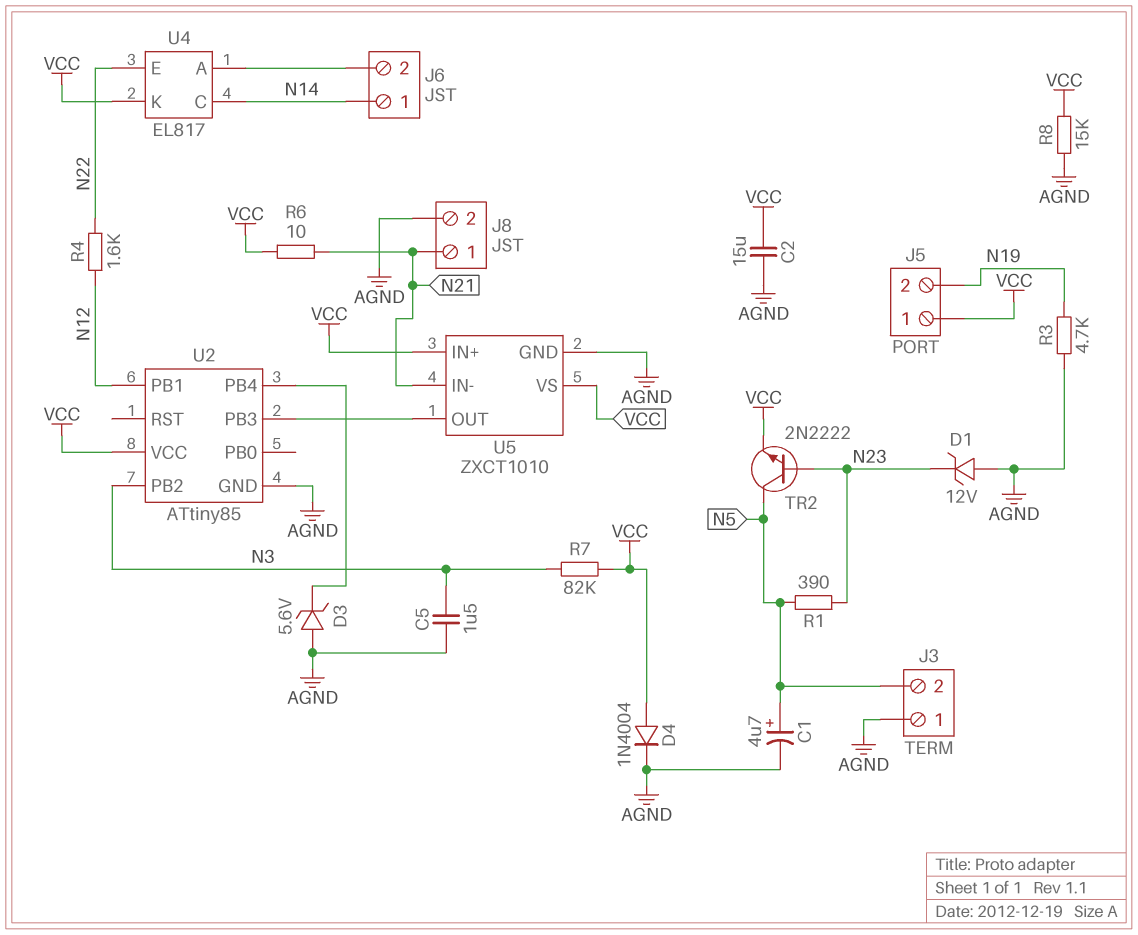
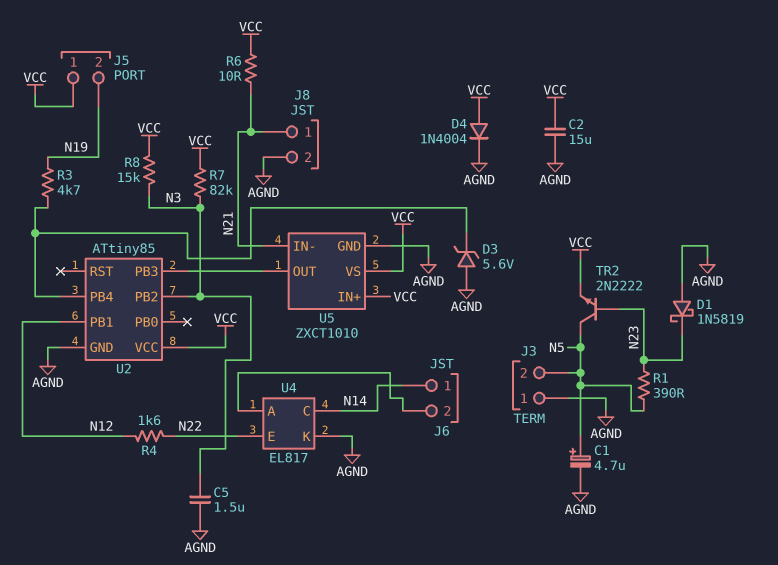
D1: zener 12V (A AGND, K N23) -> schottky 1N5819 (A AGND, K N23)
R3: 4.7k (AGND, N19) -> 4.7k (N19, U2/PB4)
R8: 15k (AGND, VCC) -> 15k (N3, VCC)
U4 pin K: VCC -> AGND

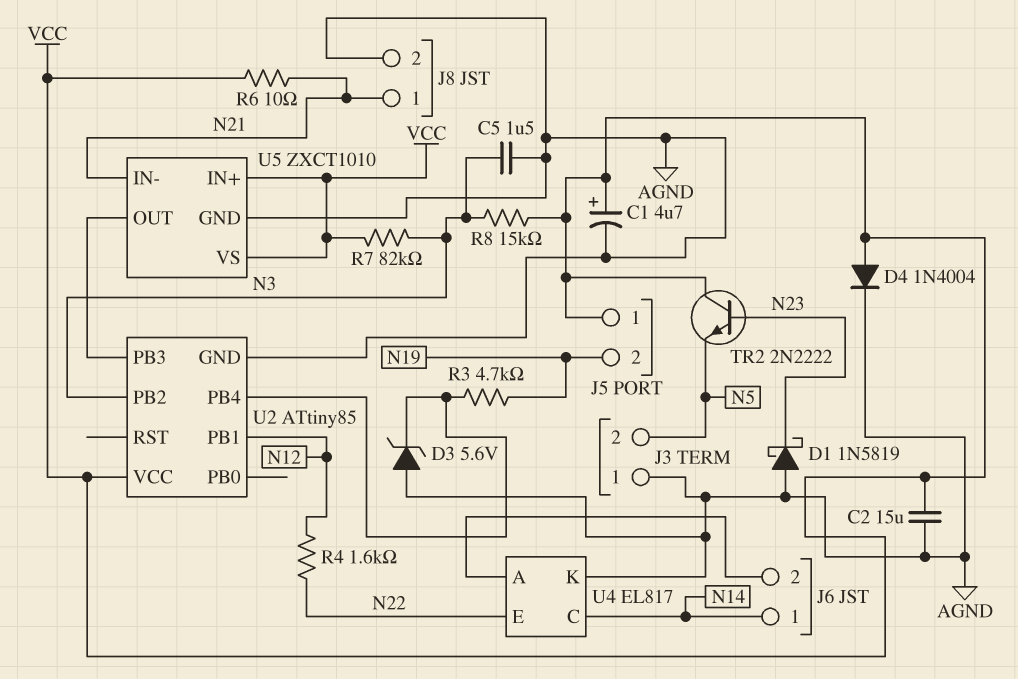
C1: 4.7uF (plus N5, minus AGND) -> 4.7uF (plus VCC, minus AGND)
R1: 390 (N5, N23) -> none
TR2: NPN 2N2222 (B N23, C N5, E VCC) -> NPN 2N2222 (B N23, C VCC, E N5)

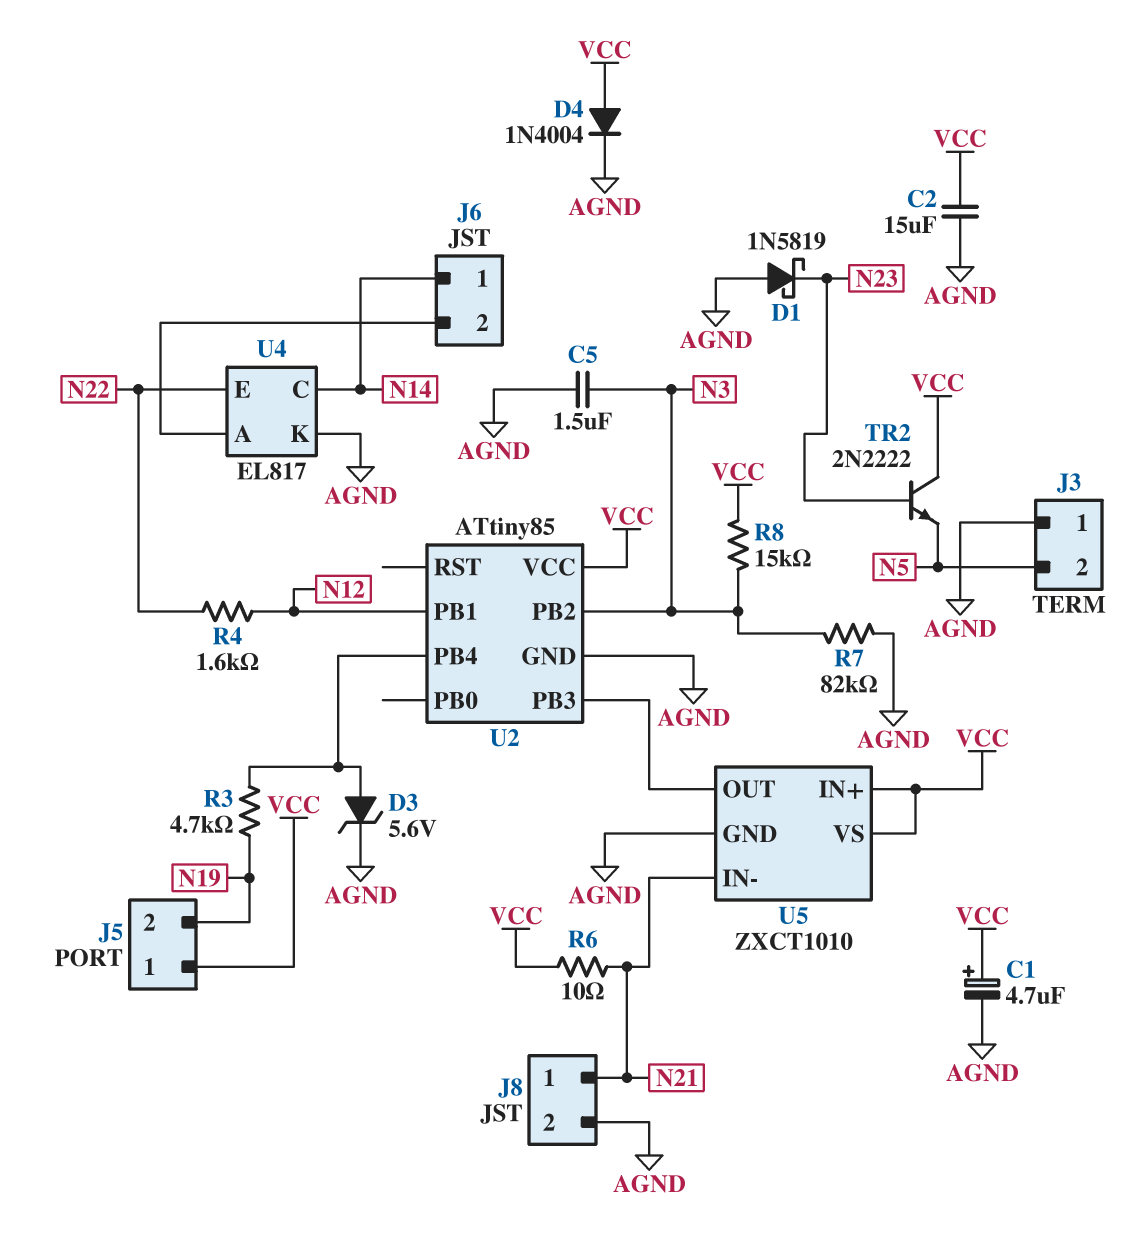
D3: zener 5.6V (A AGND, K U2/PB4) -> zener 5.6V (A U2/PB4, K AGND)
R7: 82k (N3, VCC) -> 82k (AGND, N3)

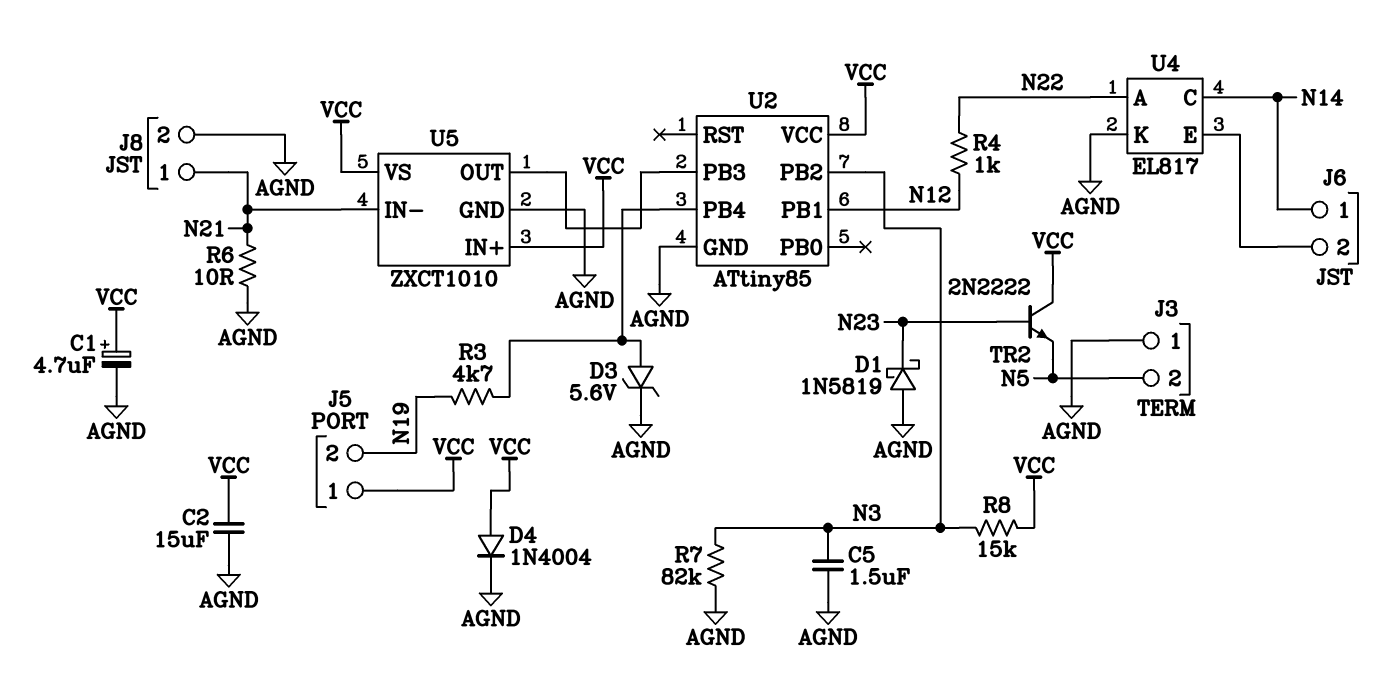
R4: 1.6k (N12, N22) -> 1k (N12, N22)
R6: 10 (N21, VCC) -> 10 (AGND, N21)
U4 pin A: J6/2 -> N22
U4 pin E: N22 -> J6/2

